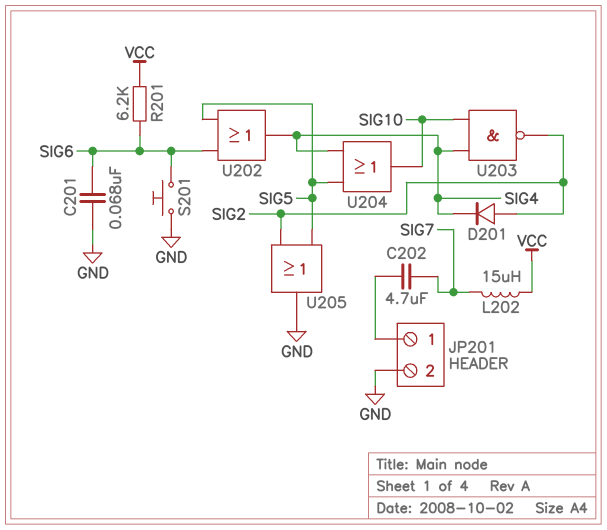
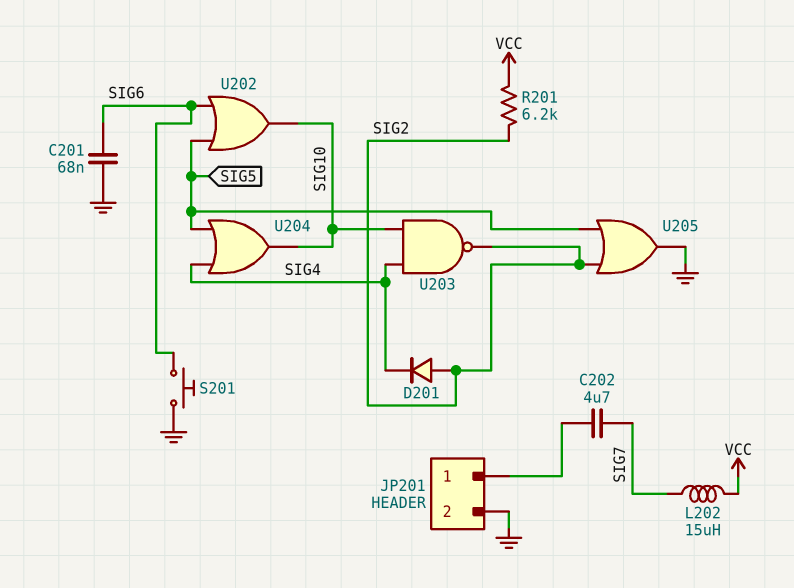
R201: 6.2k (SIG6, VCC) -> 6.2k (SIG2, VCC)
U202: OR (in SIG5, in SIG6, out SIG4) -> OR (in SIG5, in SIG6, out SIG10)

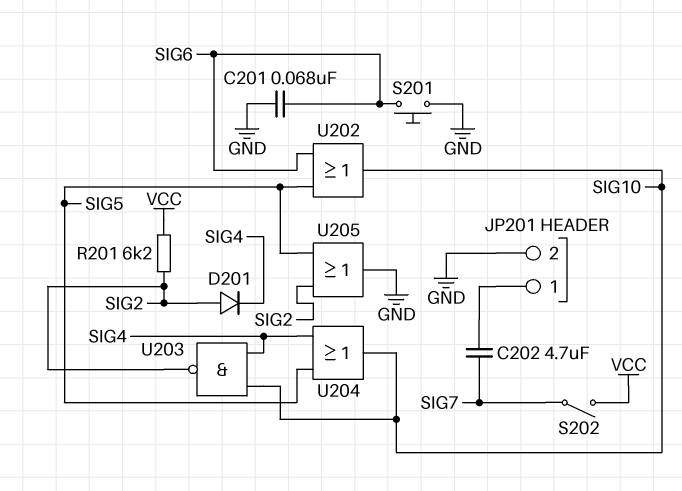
L202: 15uH (SIG7, VCC) -> none
S202: none -> switch (SIG7, VCC)

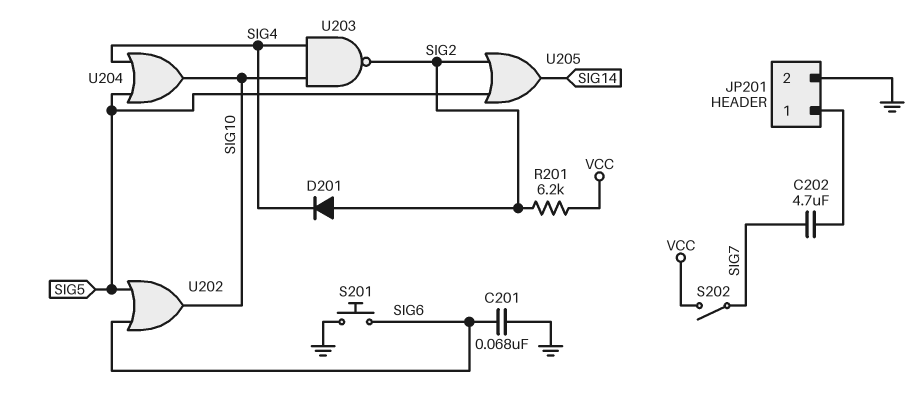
U205: OR (in SIG2, in SIG5, out GND) -> OR (in SIG2, in SIG5, out SIG14)

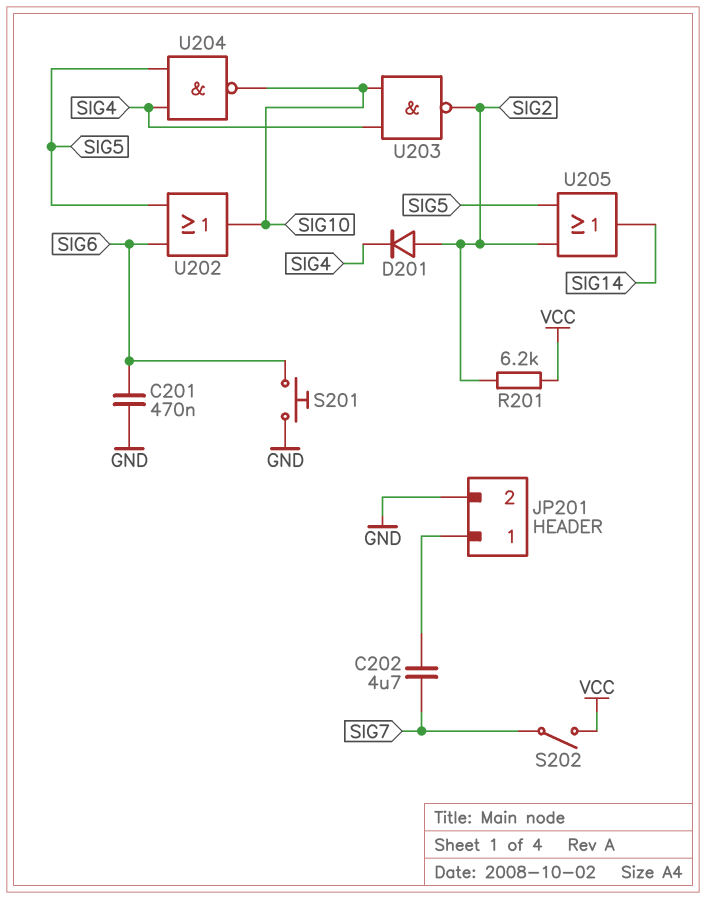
C201: 68nF (GND, SIG6) -> 470nF (GND, SIG6)
U204: OR (in SIG4, in SIG5, out SIG10) -> NAND (in SIG4, in SIG5, out SIG10)

